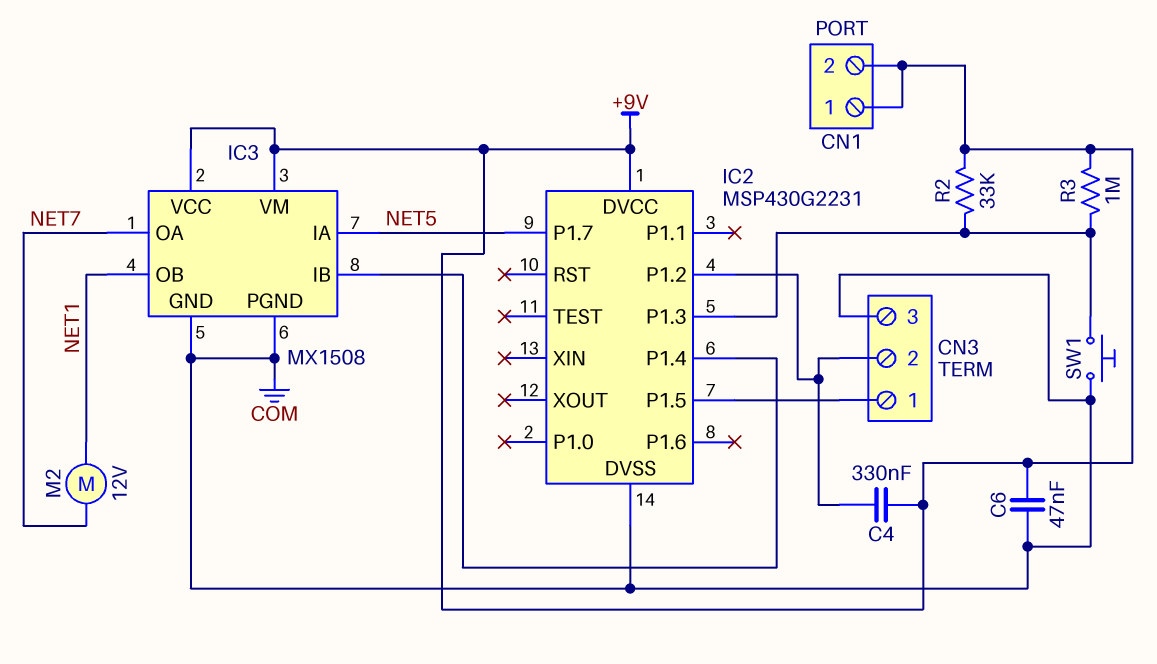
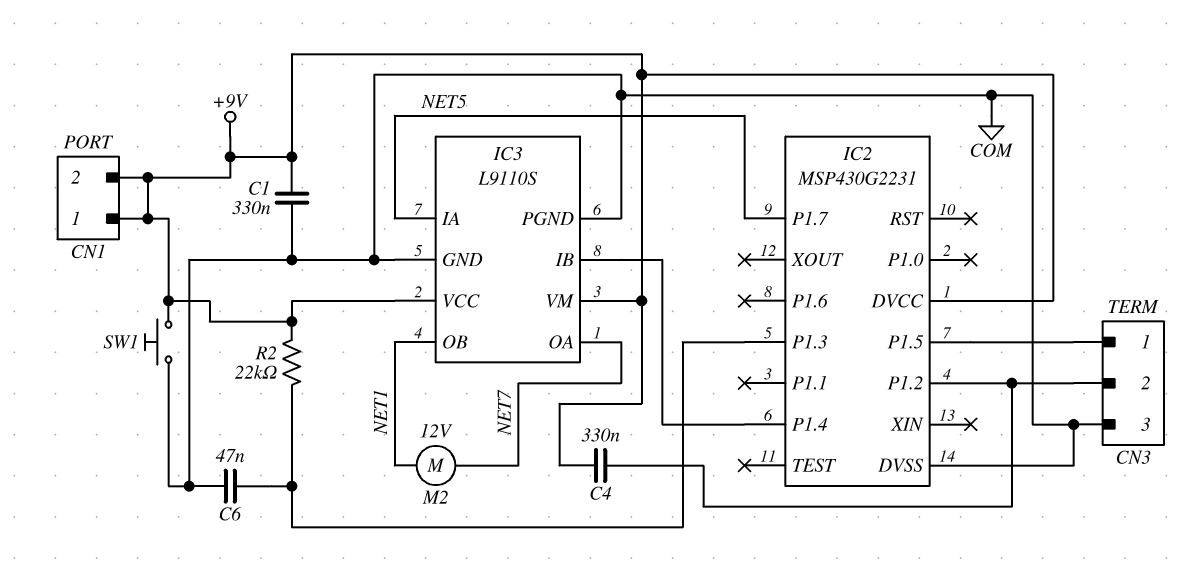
C1: none -> 330nF (+9V, COM)
C6: 47nF (+9V, COM) -> 47nF (COM, IC2/P1.3)
IC3: MX1508 -> L9110S
R2: 33k (+9V, IC2/P1.3) -> 22k (+9V, IC2/P1.3)
R3: 1M (+9V, IC2/P1.3) -> none
SW1: button (COM, IC2/P1.3) -> button (+9V, COM)

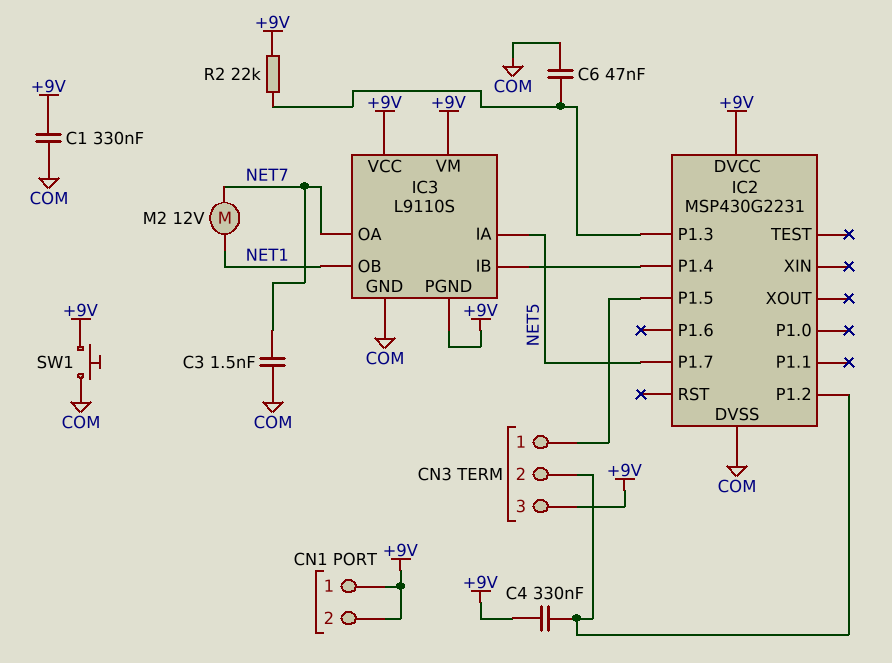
C3: none -> 1.5nF (COM, NET7)
CN3 pin 3: COM -> +9V
IC3 pin PGND: COM -> +9V

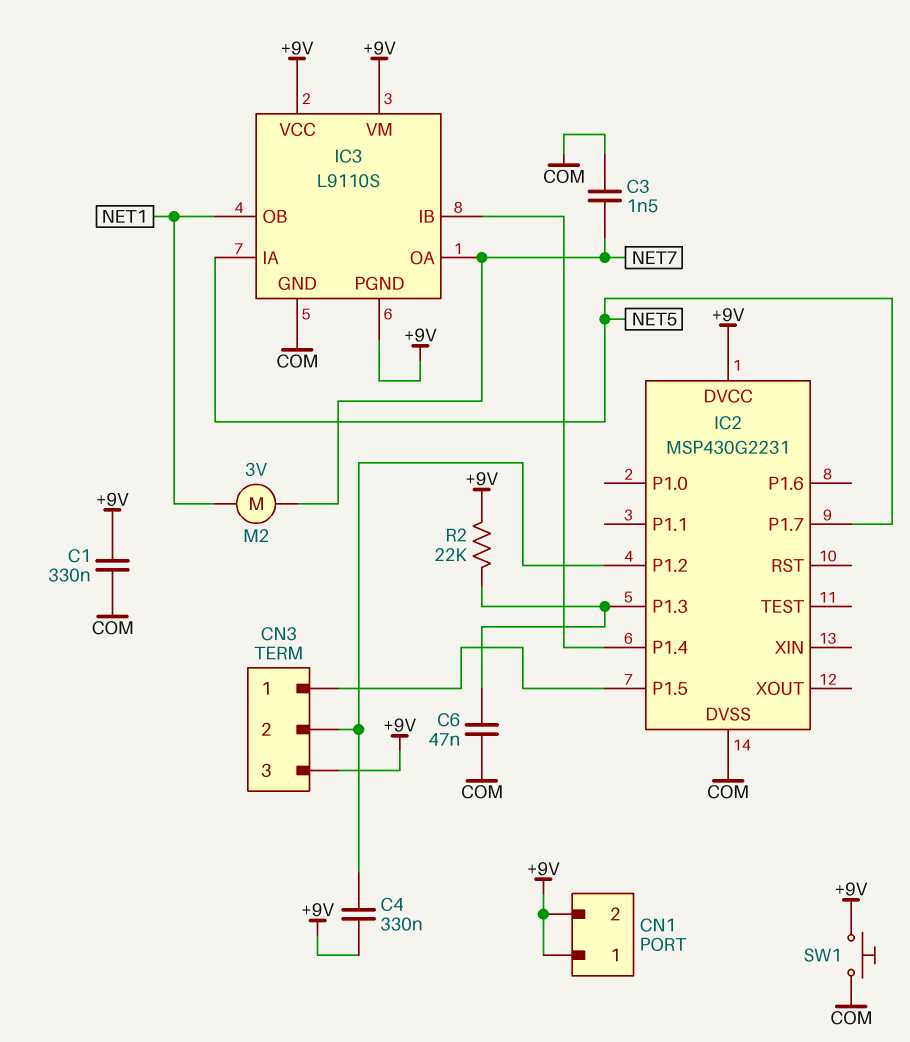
M2: motor 12V (NET1, NET7) -> motor 3V (NET1, NET7)

